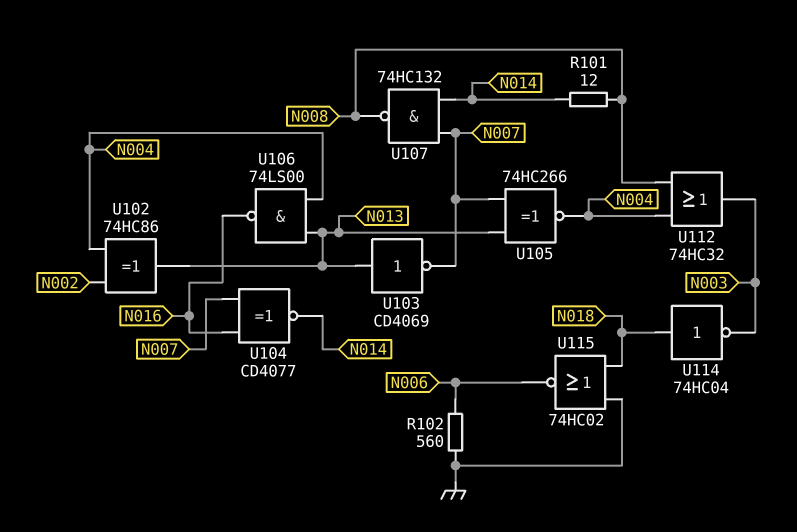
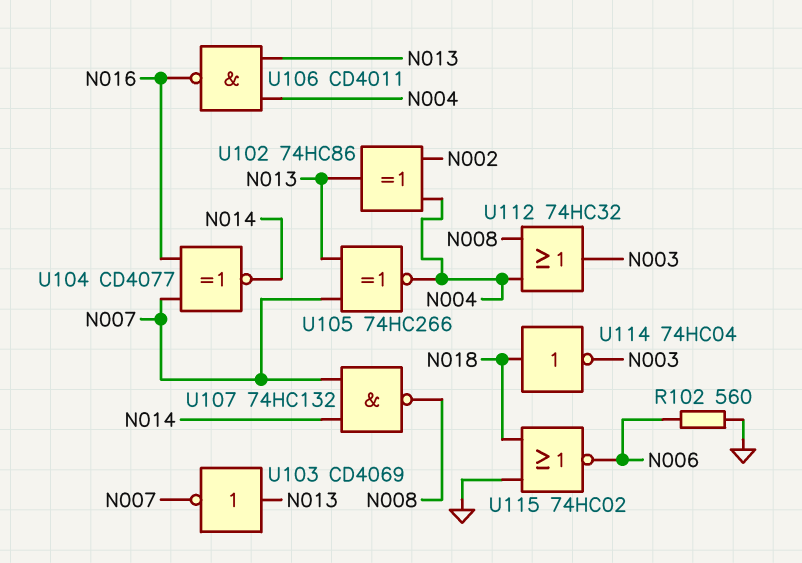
R101: 12 (N008, N014) -> none
U106: NAND 74LS00 (in N004, in N013, out N016) -> NAND CD4011 (in N004, in N013, out N016)

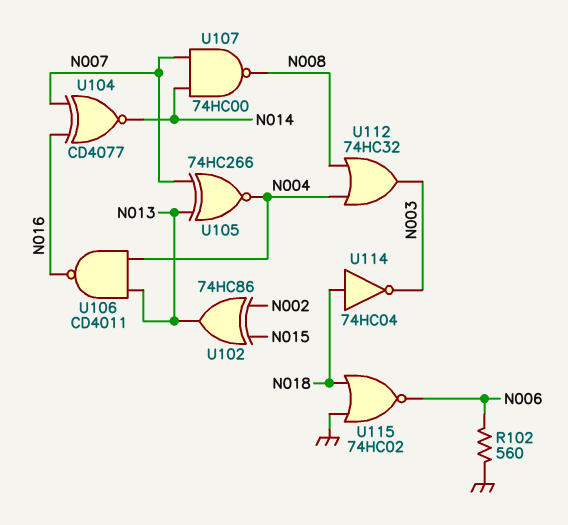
U102: XOR 74HC86 (in N002, in N004, out N013) -> XOR 74HC86 (in N002, in N015, out N013)
U103: NOT CD4069 (in N013, out N007) -> none
U107: NAND 74HC132 (in N007, in N014, out N008) -> NAND 74HC00 (in N007, in N014, out N008)

